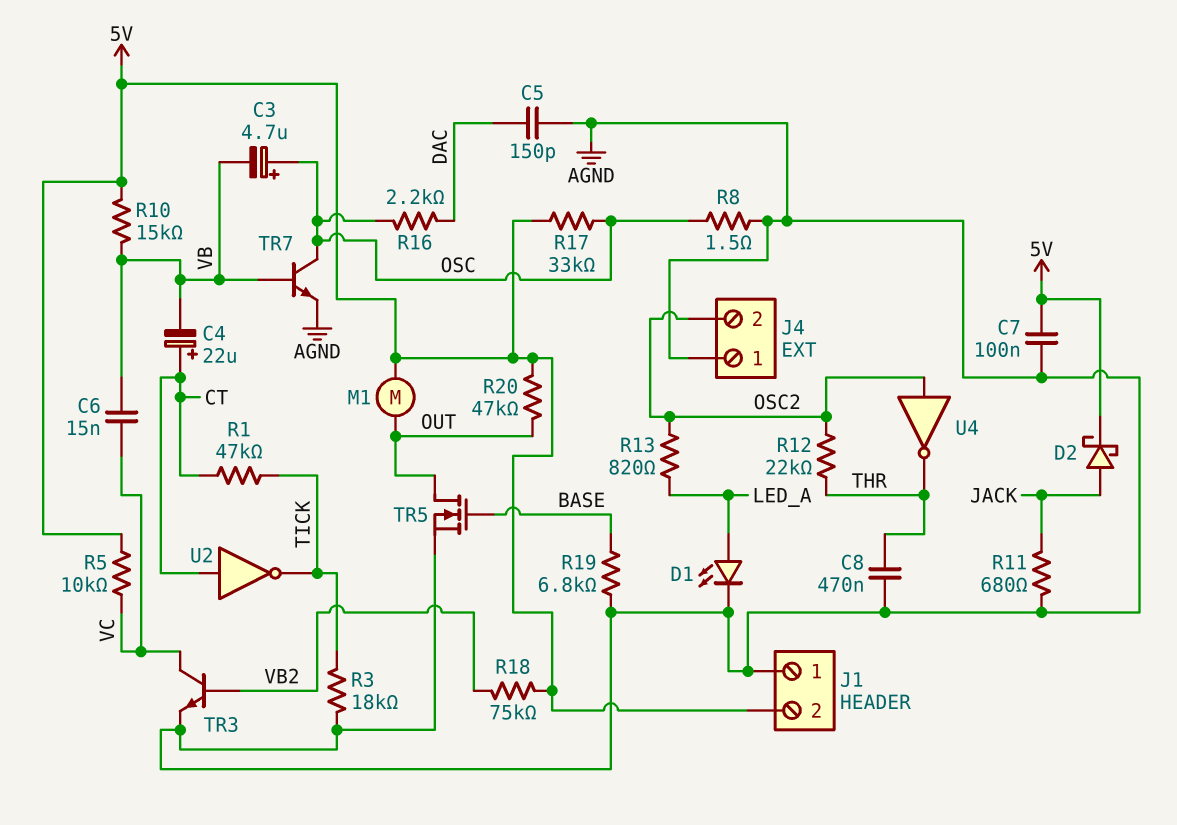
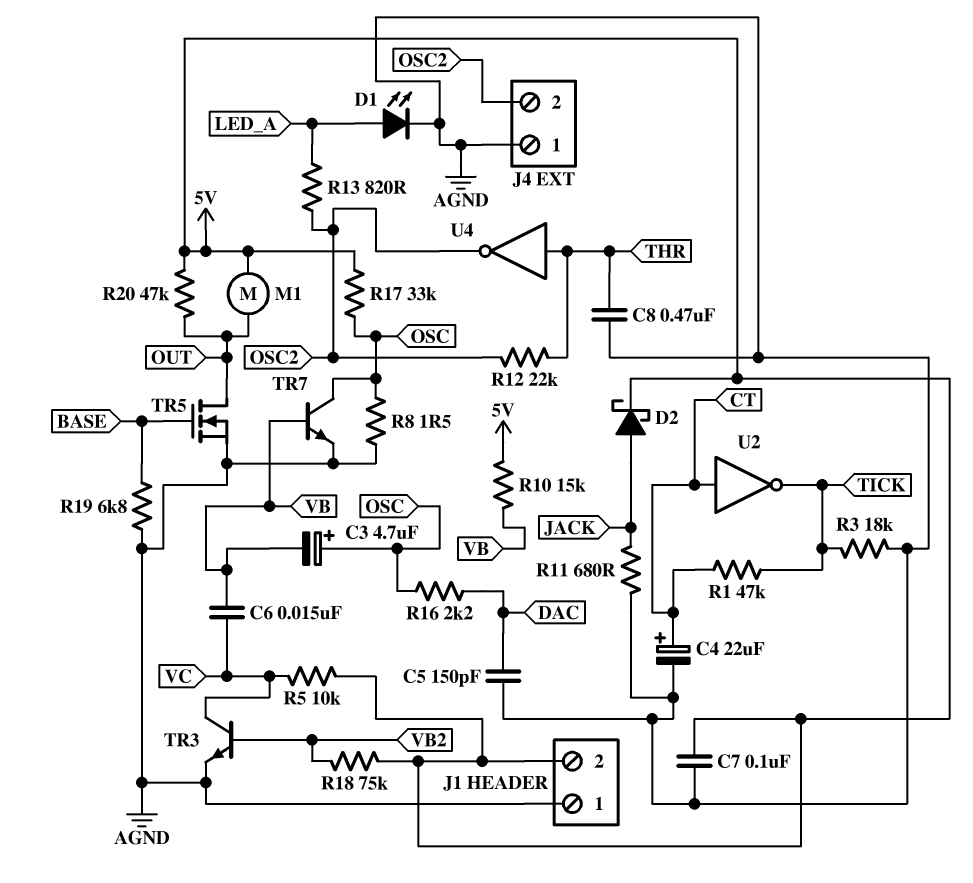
C4: 22uF (plus CT, minus VB) -> 22uF (plus CT, minus AGND)
U4: NOT (in OSC2, out THR) -> NOT (in THR, out OSC2)

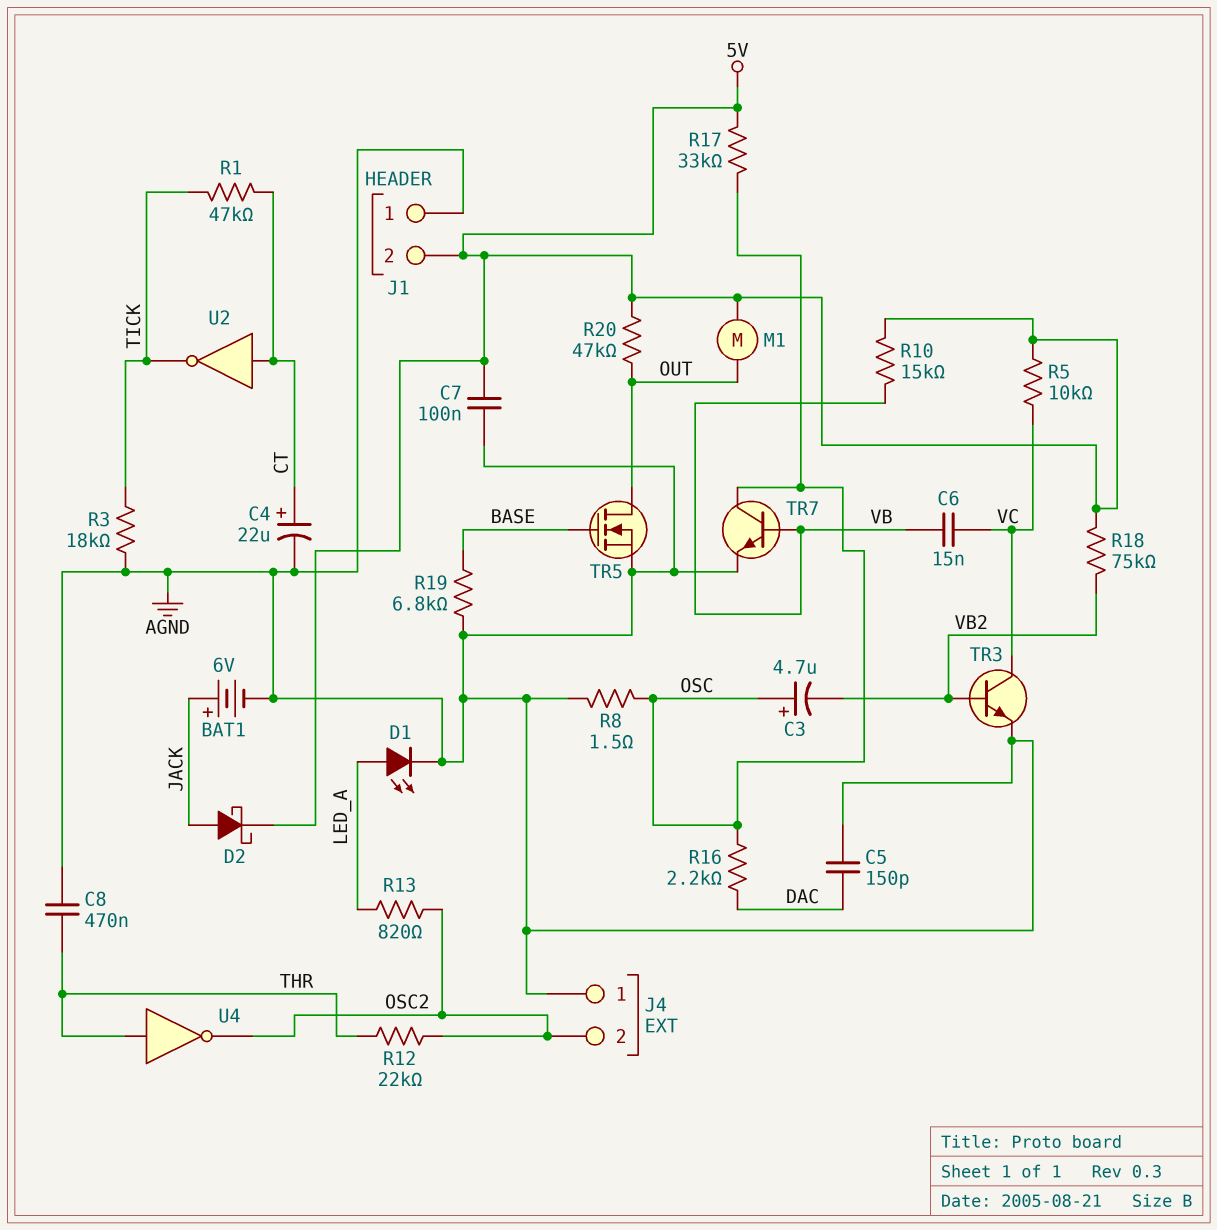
BAT1: none -> 6V (plus JACK, minus AGND)
C3: 4.7uF (plus OSC, minus VB) -> 4.7uF (plus OSC, minus VB2)
R11: 680 (AGND, JACK) -> none

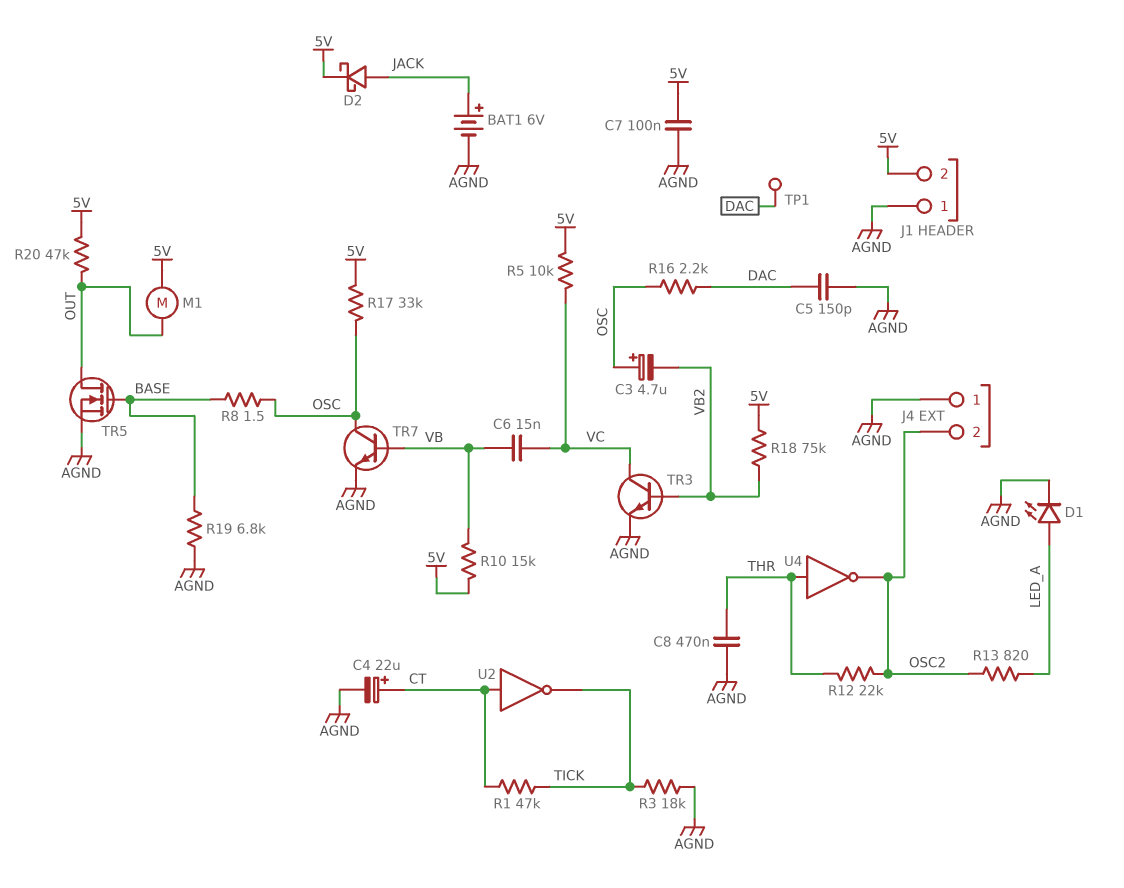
R8: 1.5 (AGND, OSC) -> 1.5 (BASE, OSC)
TP1: none -> test point (DAC)

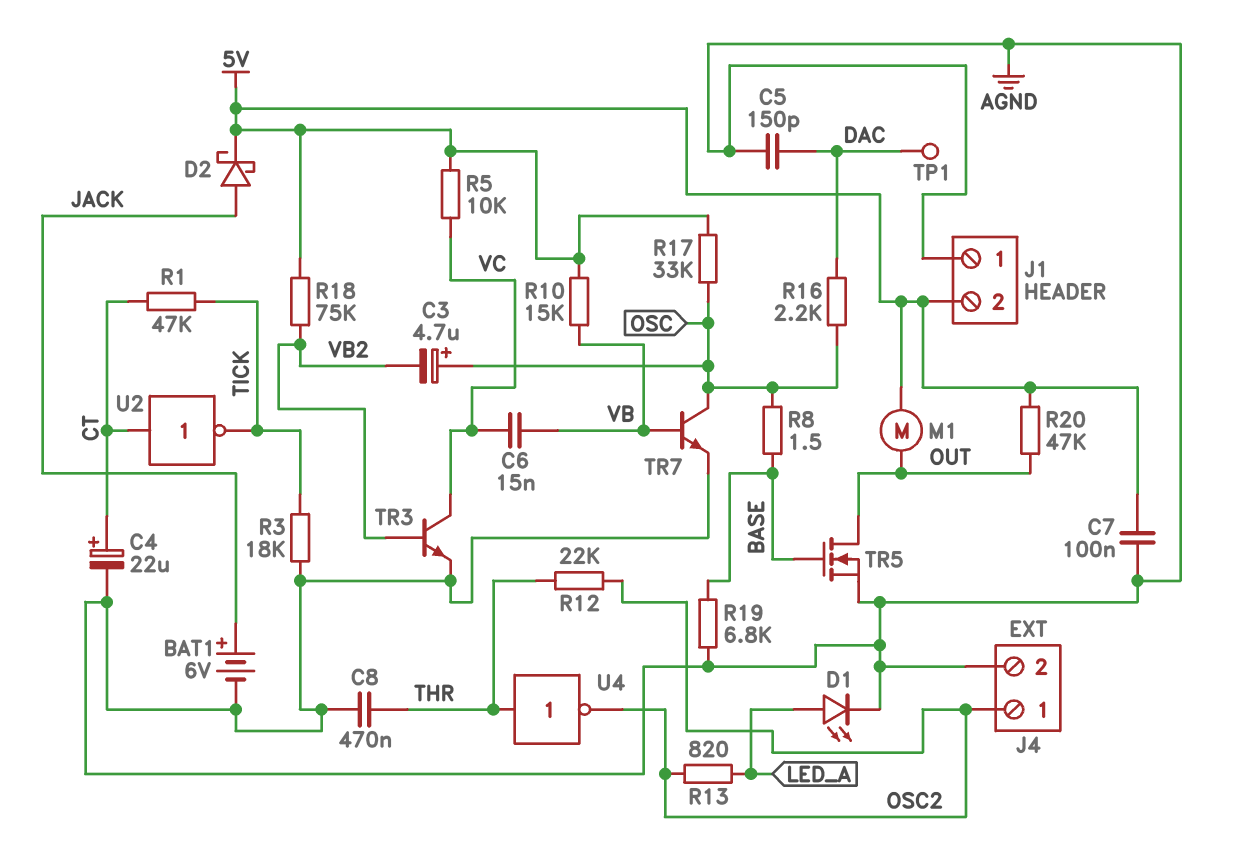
J4 pin 1: AGND -> OSC2
J4 pin 2: OSC2 -> AGND

